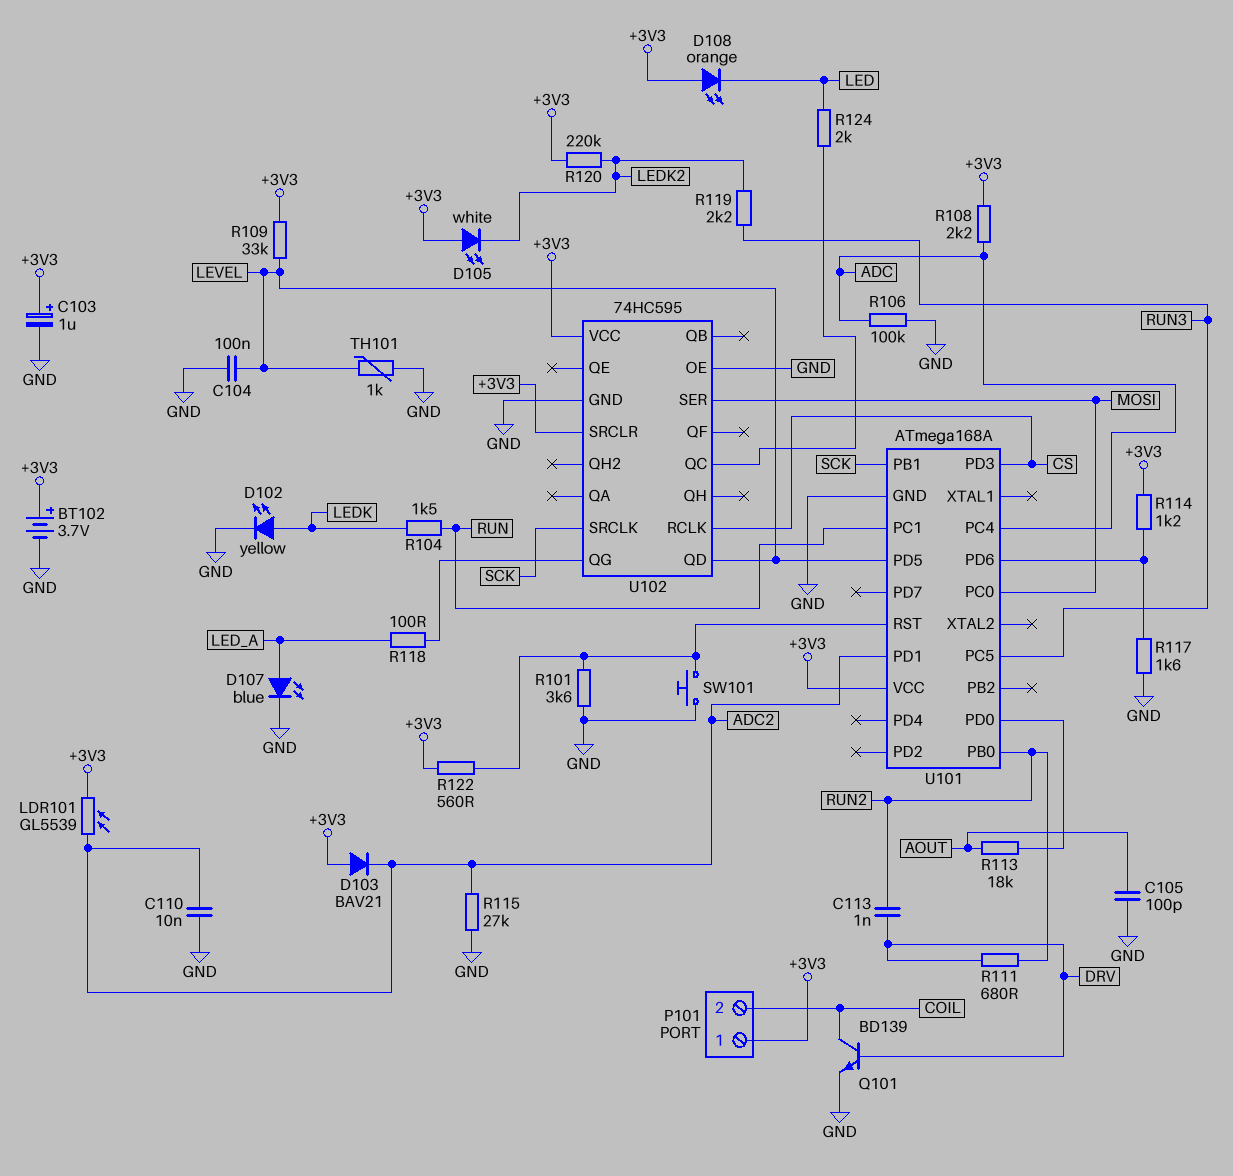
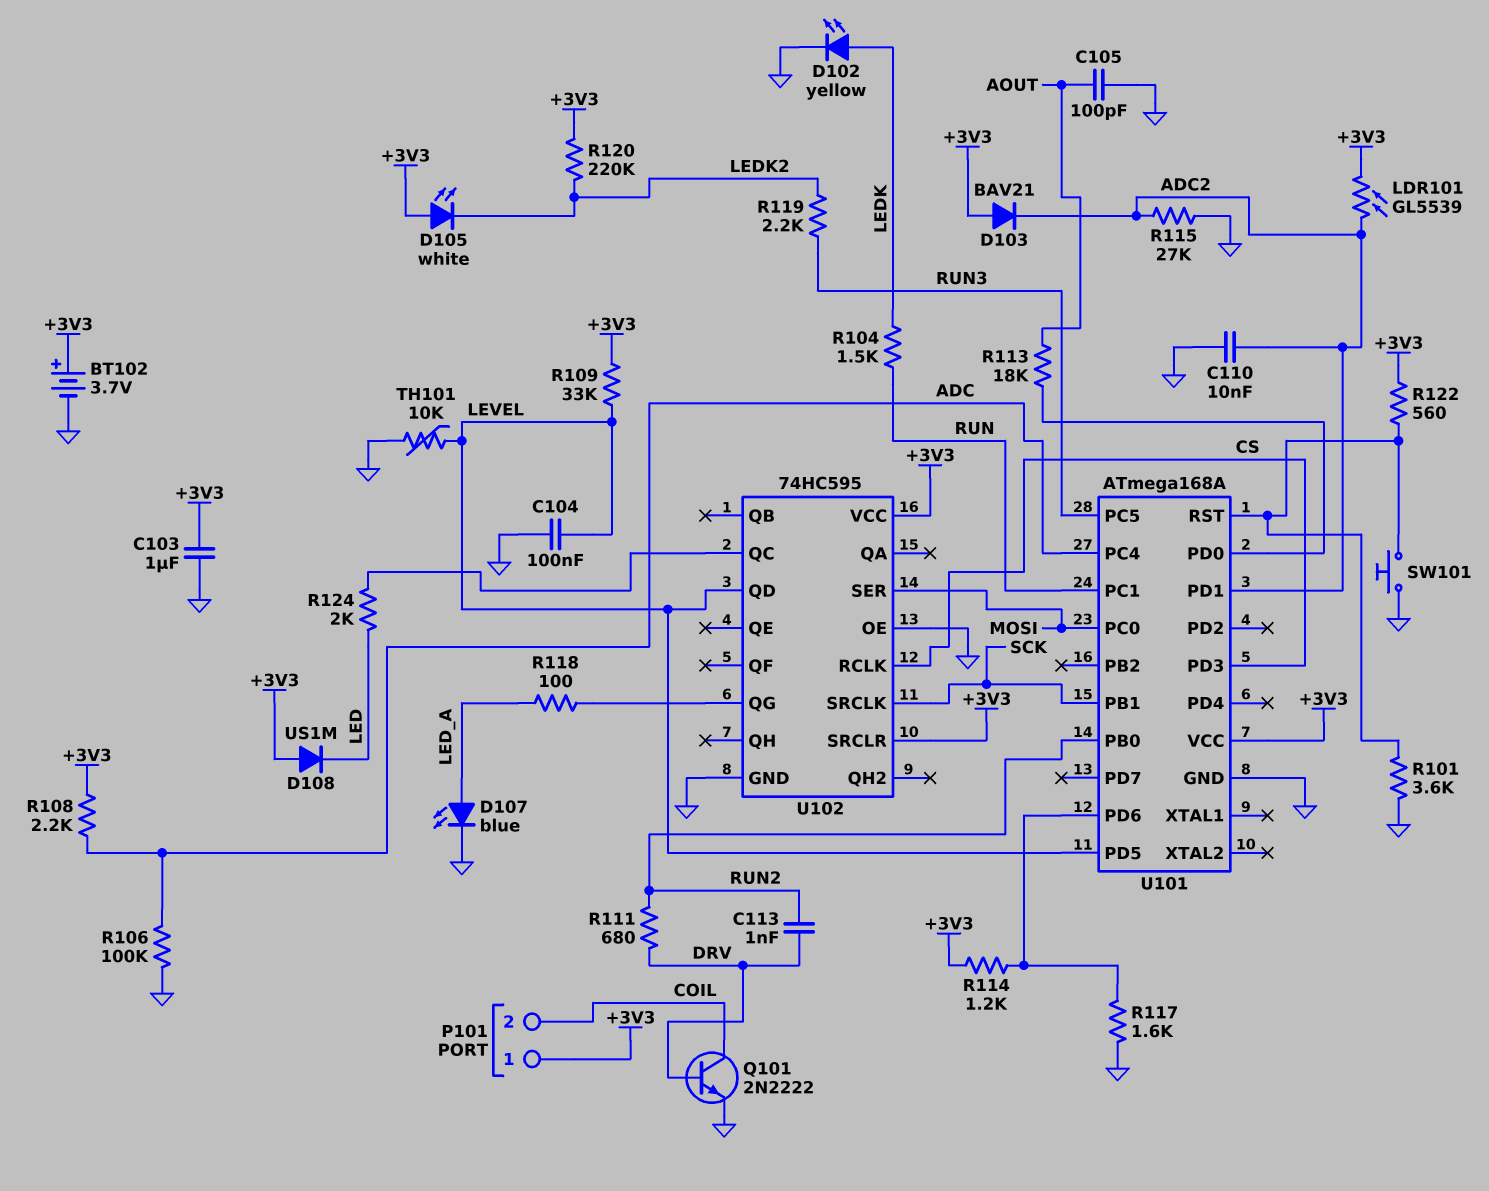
C103: 1uF (plus +3V3, minus GND) -> 1uF (+3V3, GND)
D108: LED orange (A +3V3, K LED) -> diode US1M (A +3V3, K LED)
Q101: NPN BD139 (B DRV, C COIL, E GND) -> NPN 2N2222 (B DRV, C COIL, E GND)
TH101: 1k (GND, LEVEL) -> 10k (GND, LEVEL)

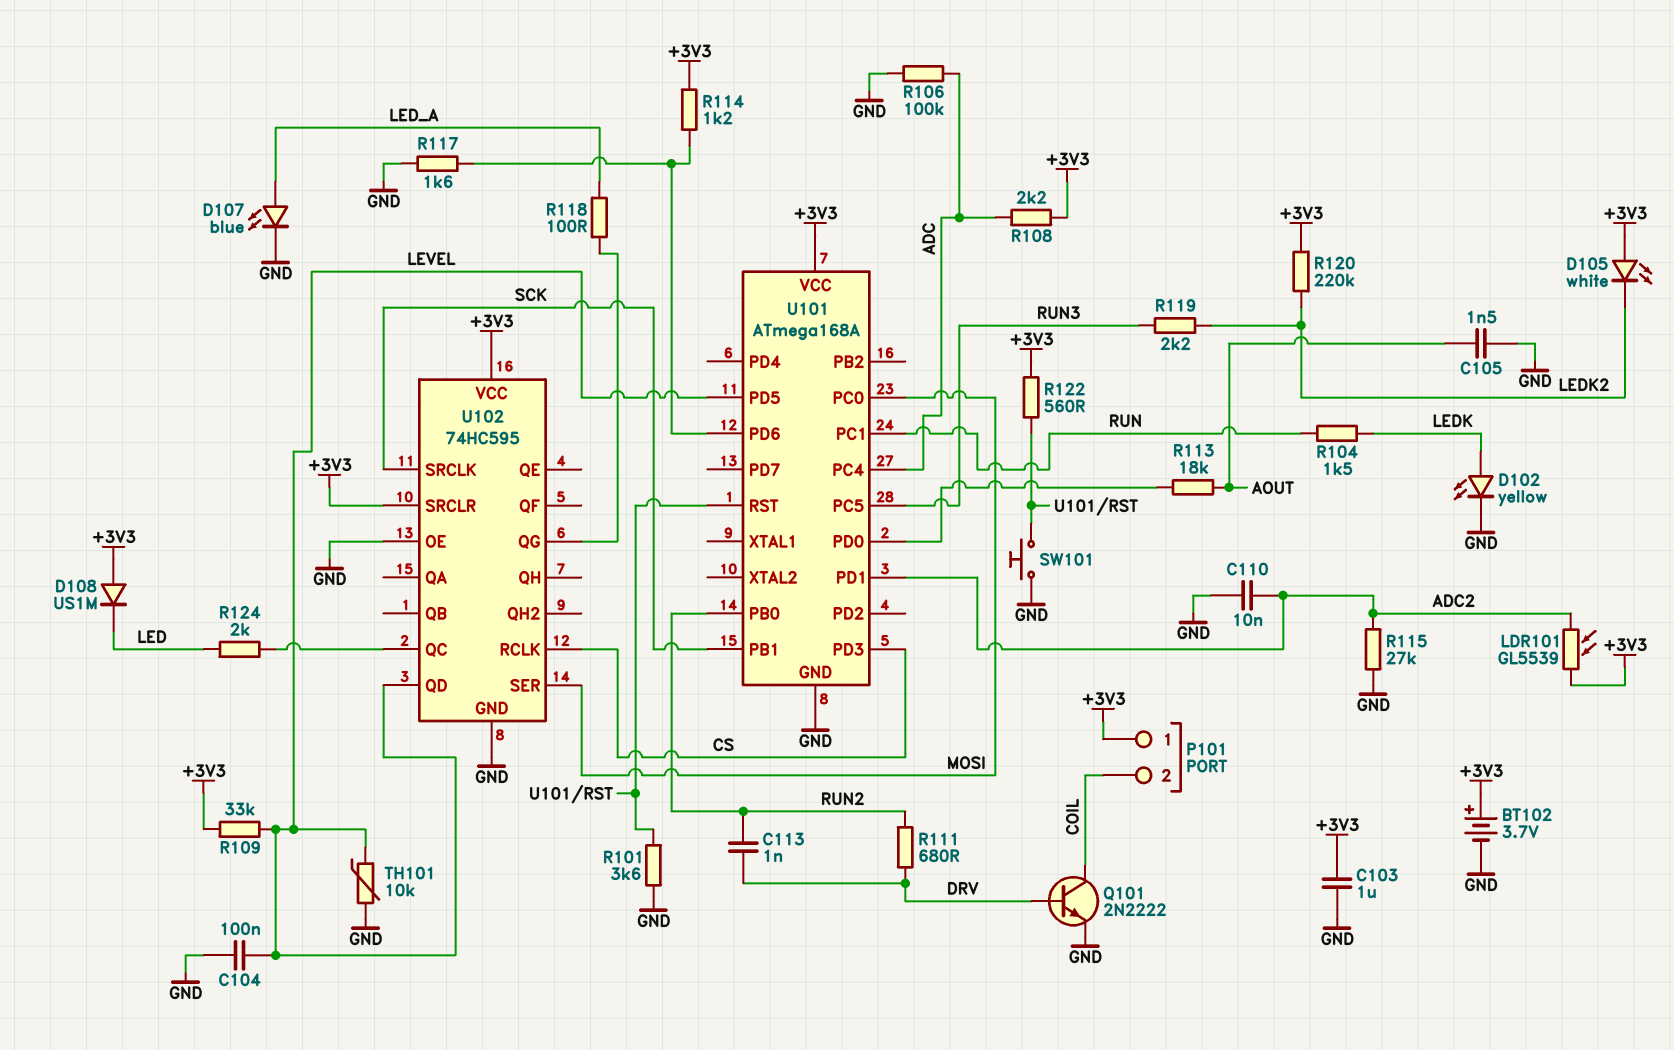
C105: 100pF (AOUT, GND) -> 1.5nF (AOUT, GND)
D103: diode BAV21 (A +3V3, K ADC2) -> none

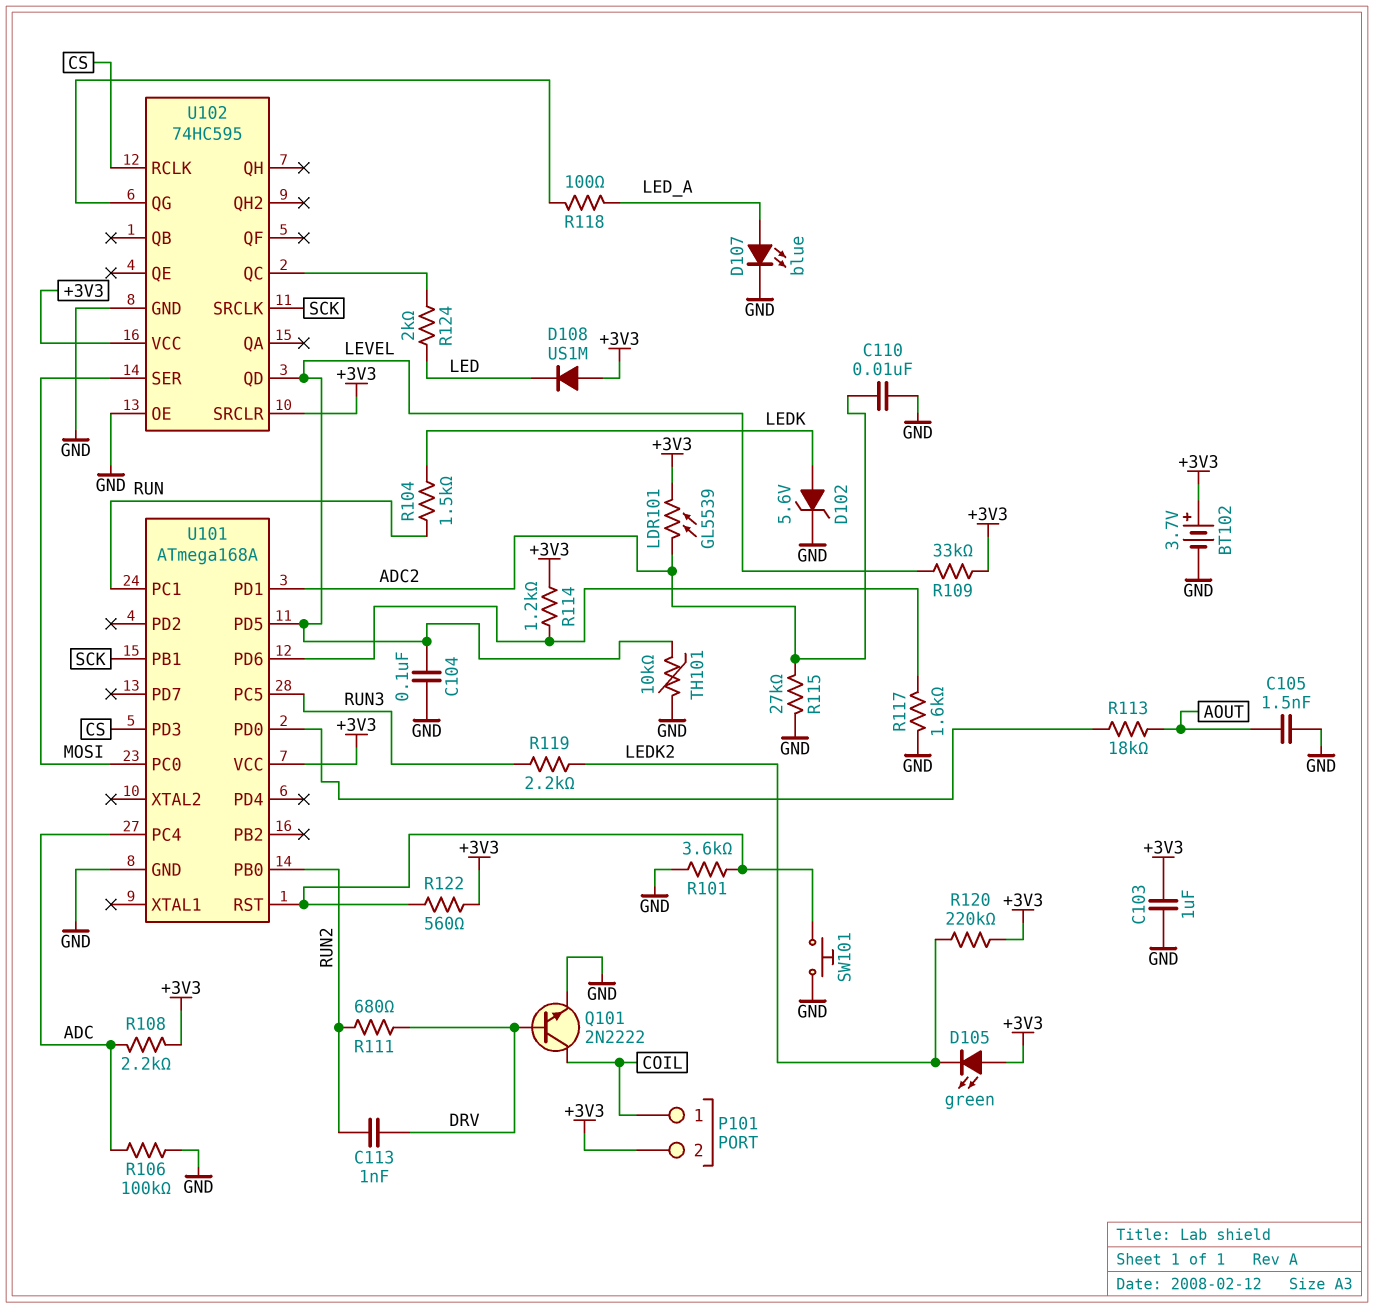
D102: LED yellow (A LEDK, K GND) -> zener 5.6V (A LEDK, K GND)
D105: LED white (A +3V3, K LEDK2) -> LED green (A +3V3, K LEDK2)
P101 pin 1: +3V3 -> COIL
P101 pin 2: COIL -> +3V3

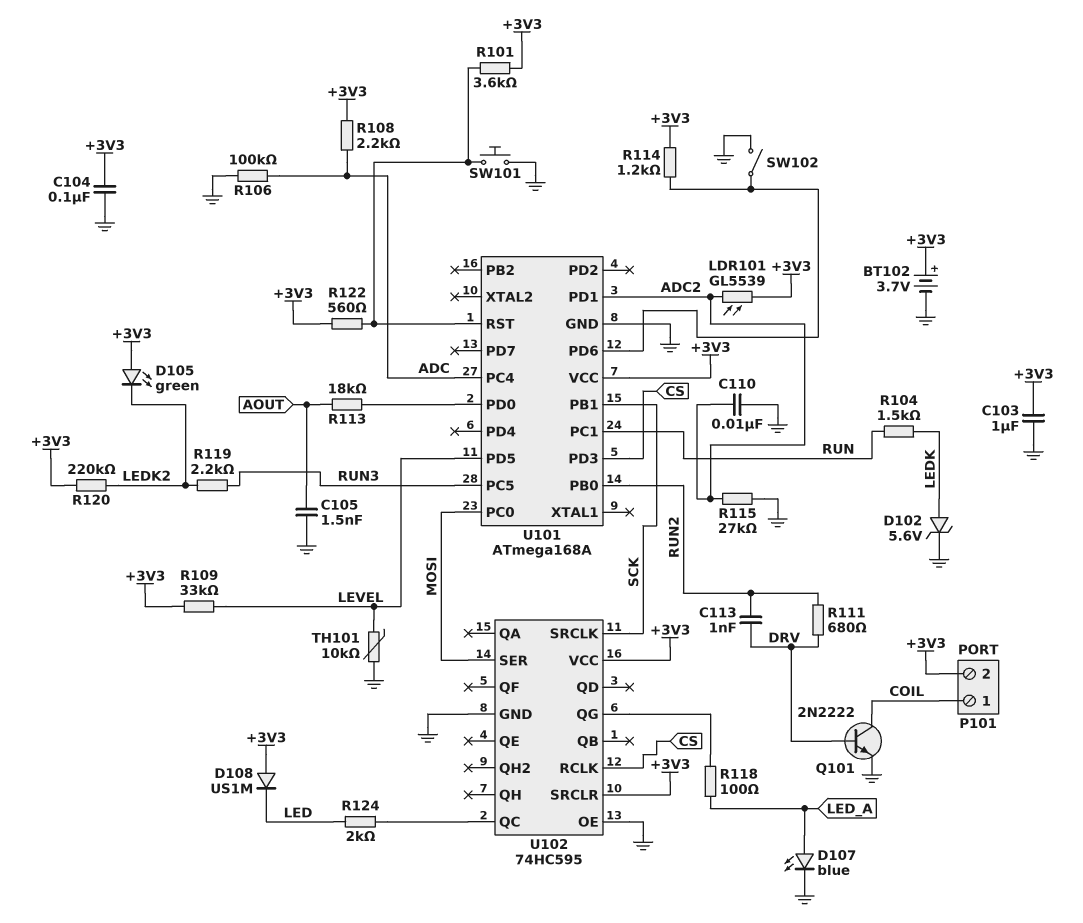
C104: 100nF (GND, LEVEL) -> 100nF (+3V3, GND)
R101: 3.6k (GND, U101/RST) -> 3.6k (+3V3, U101/RST)
R117: 1.6k (GND, U101/PD6) -> none
SW102: none -> switch (GND, U101/PD6)
U102 pin QD: LEVEL -> none

